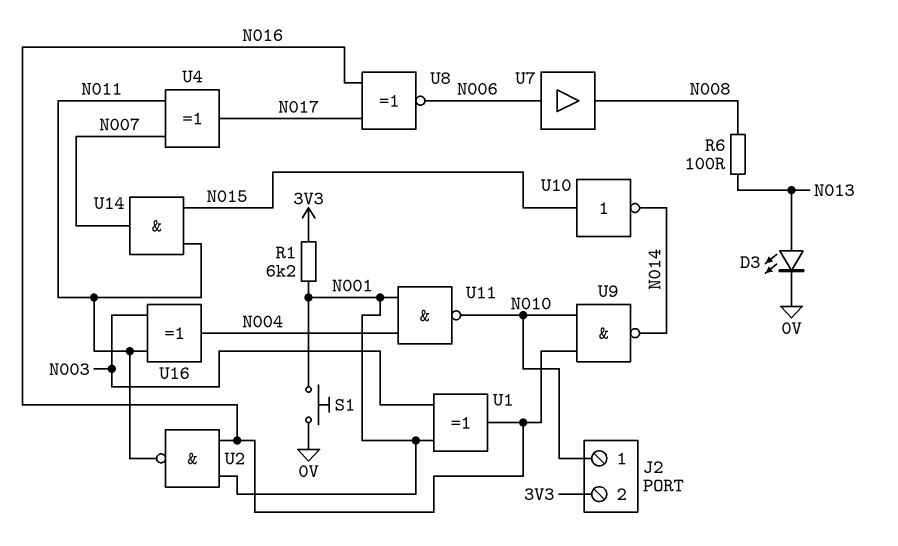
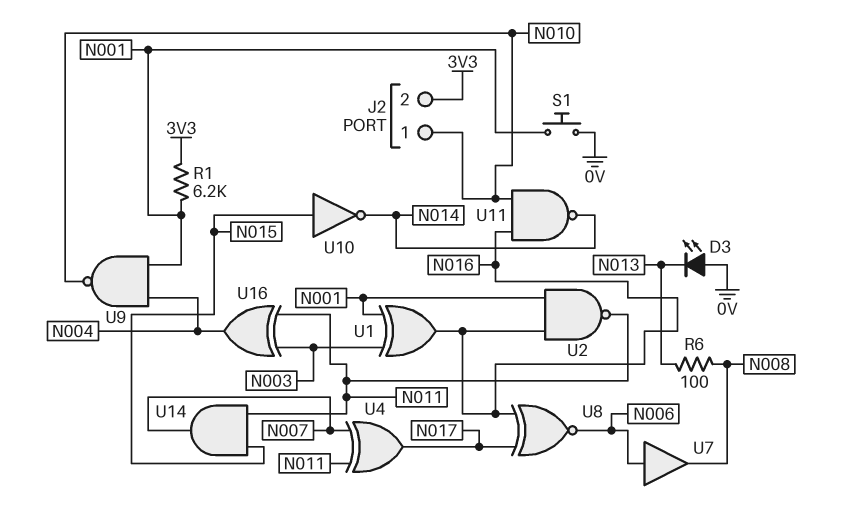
D3: LED (A N013, K 0V) -> LED (A 0V, K N013)
U9: NAND (in N010, in N016, out N014) -> NAND (in N001, in N004, out N010)
U11: NAND (in N001, in N004, out N010) -> NAND (in N010, in N016, out N014)

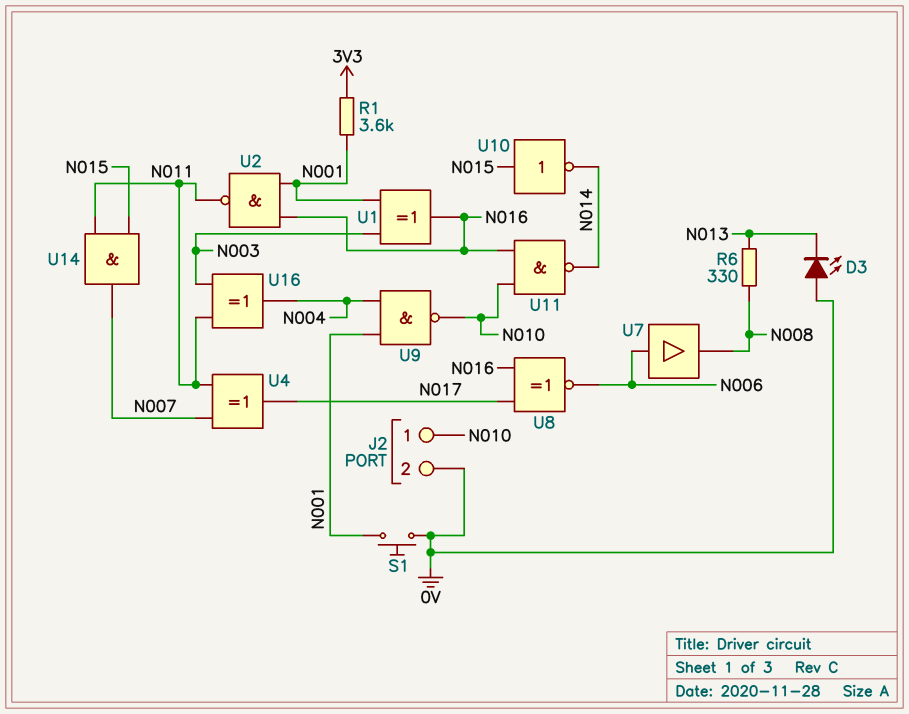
J2 pin 2: 3V3 -> 0V
R1: 6.2k (3V3, N001) -> 3.6k (3V3, N001)
R6: 100 (N008, N013) -> 330 (N008, N013)

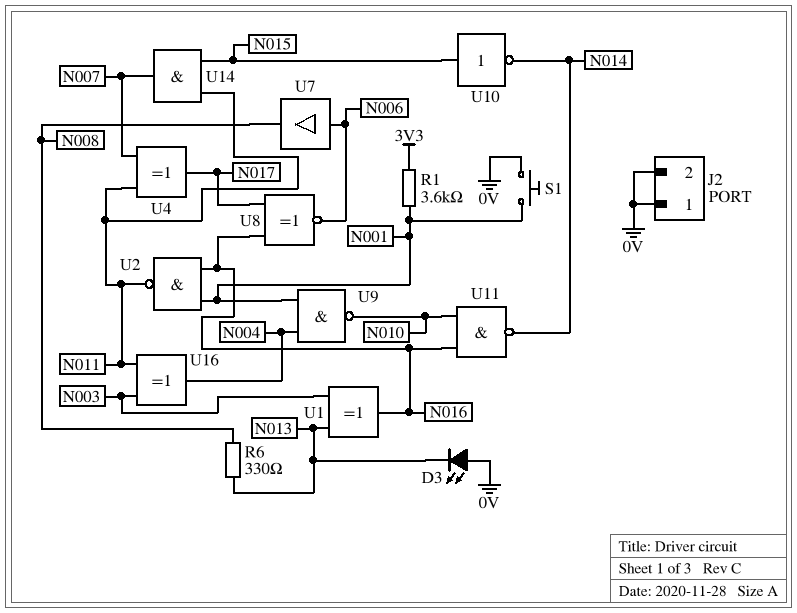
J2 pin 1: N010 -> 0V
U1: XOR (in N001, in N003, out N016) -> XOR (in N003, in N013, out N016)

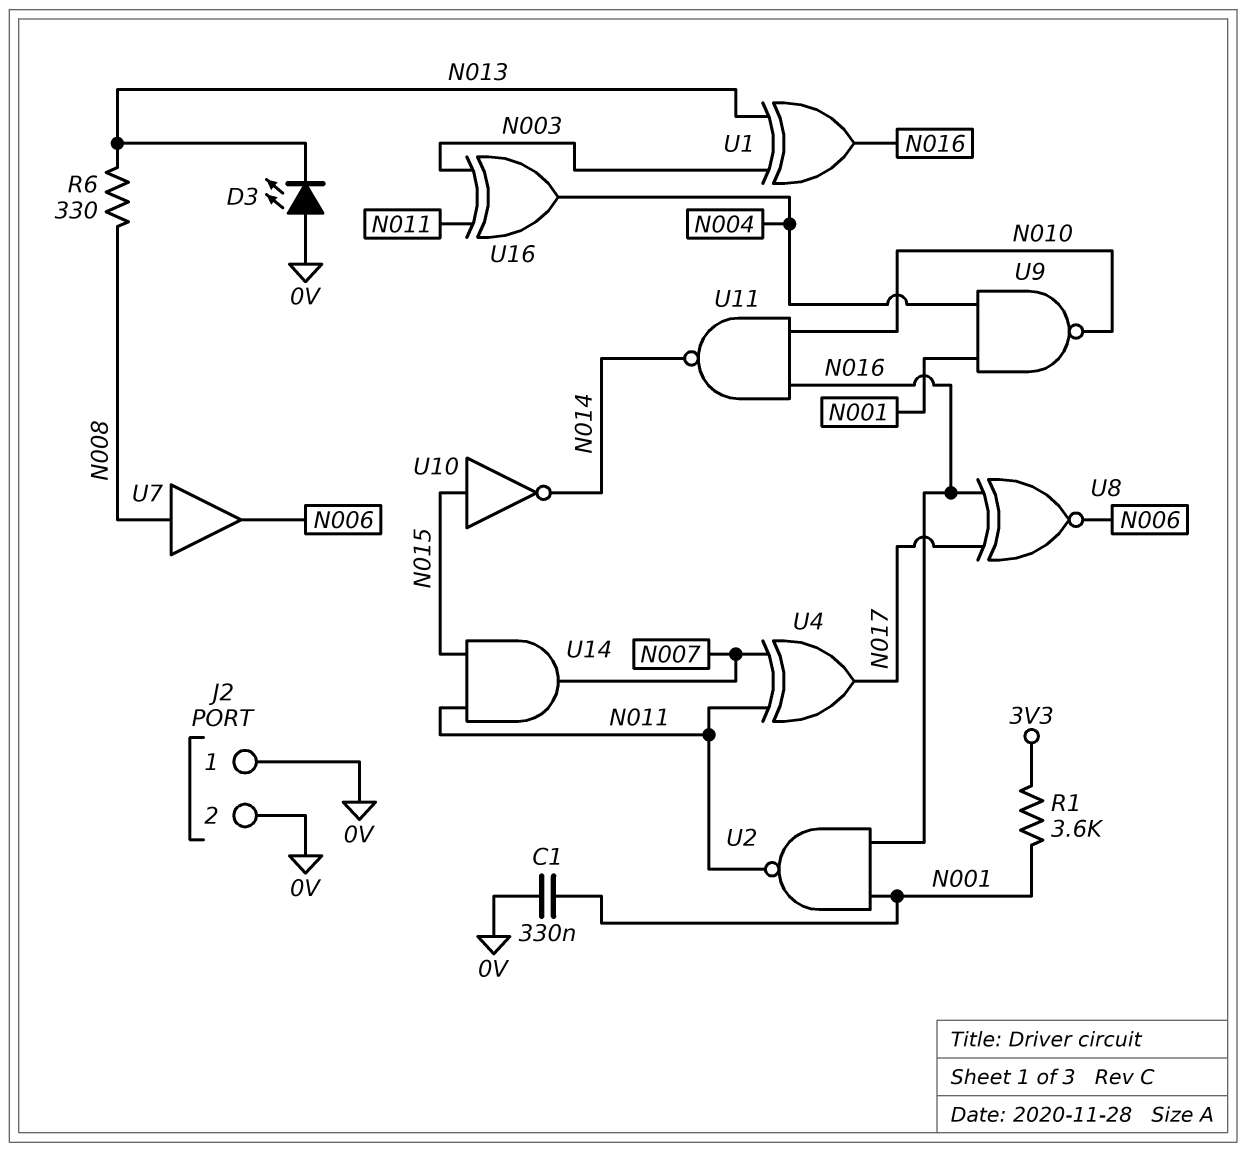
C1: none -> 330nF (0V, N001)
S1: button (0V, N001) -> none
U7: buffer (in N006, out N008) -> buffer (in N008, out N006)

